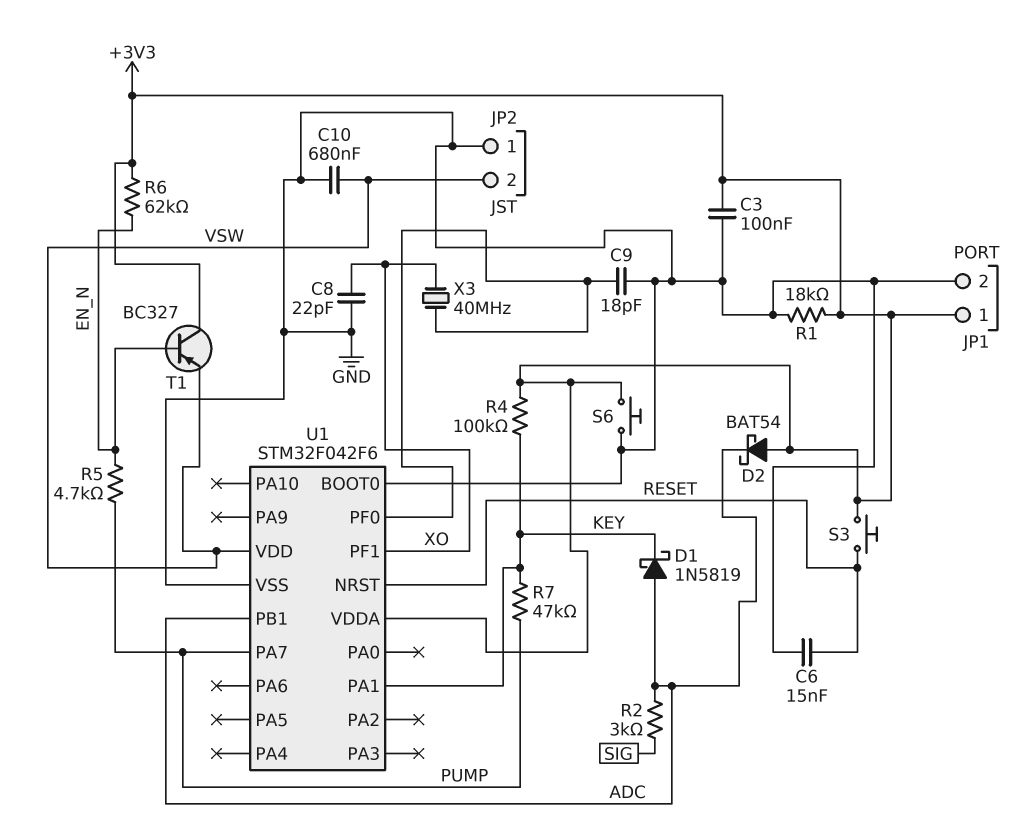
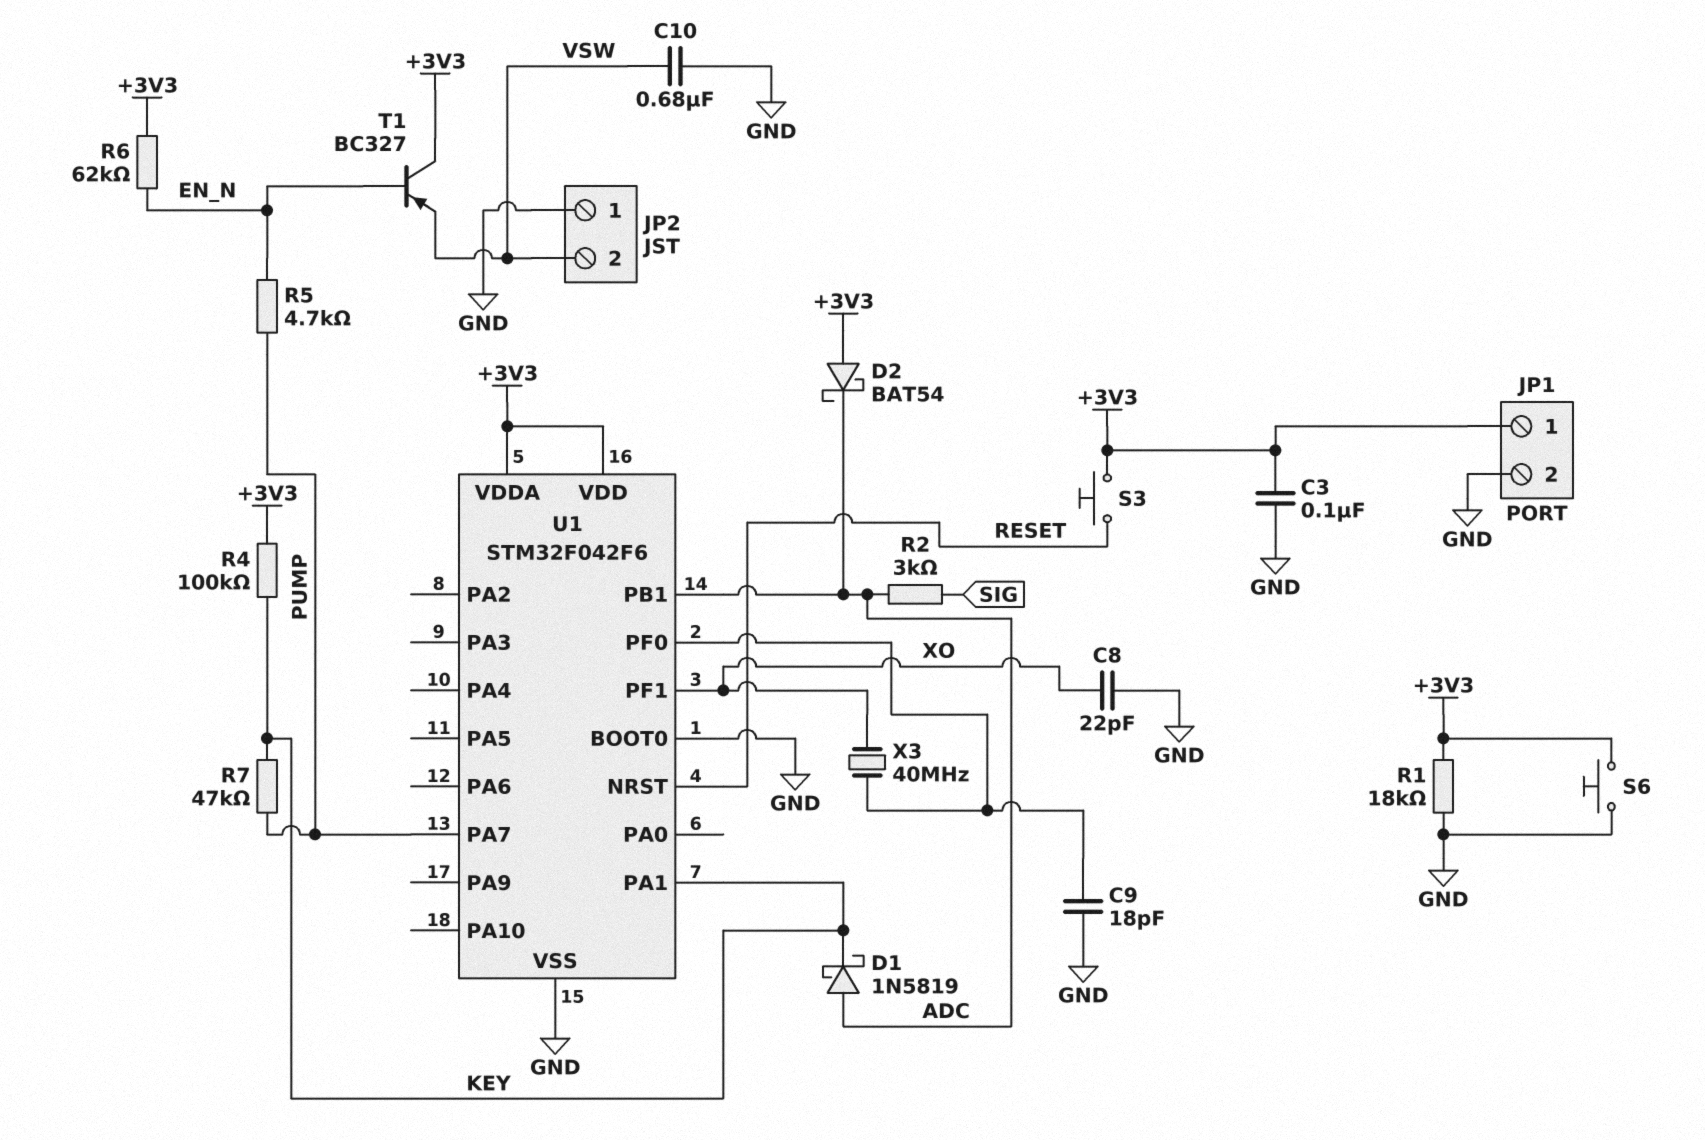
C6: 15nF (GND, RESET) -> none
U1 pin VDD: VSW -> +3V3

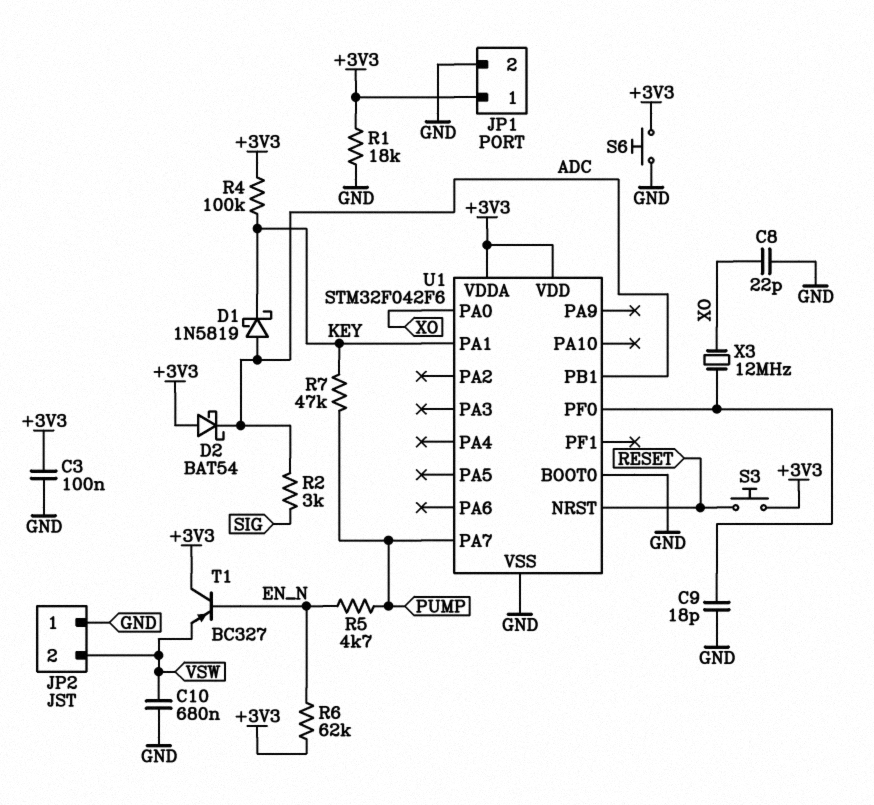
U1 pin PA0: none -> XO
U1 pin PF1: XO -> none
X3: 40MHz (U1/PF0, XO) -> 12MHz (U1/PF0, XO)

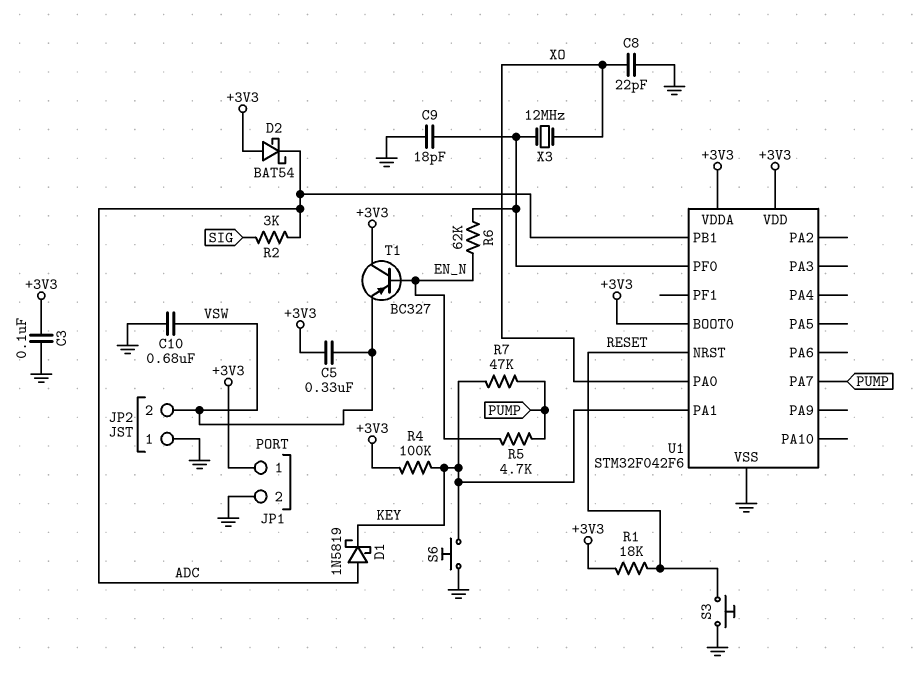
C5: none -> 330nF (+3V3, VSW)
R1: 18k (+3V3, GND) -> 18k (+3V3, RESET)
R6: 62k (+3V3, EN_N) -> 62k (EN_N, U1/PF0)
S3: button (+3V3, RESET) -> button (GND, RESET)
S6: button (+3V3, GND) -> button (GND, KEY)
U1 pin BOOT0: GND -> +3V3

